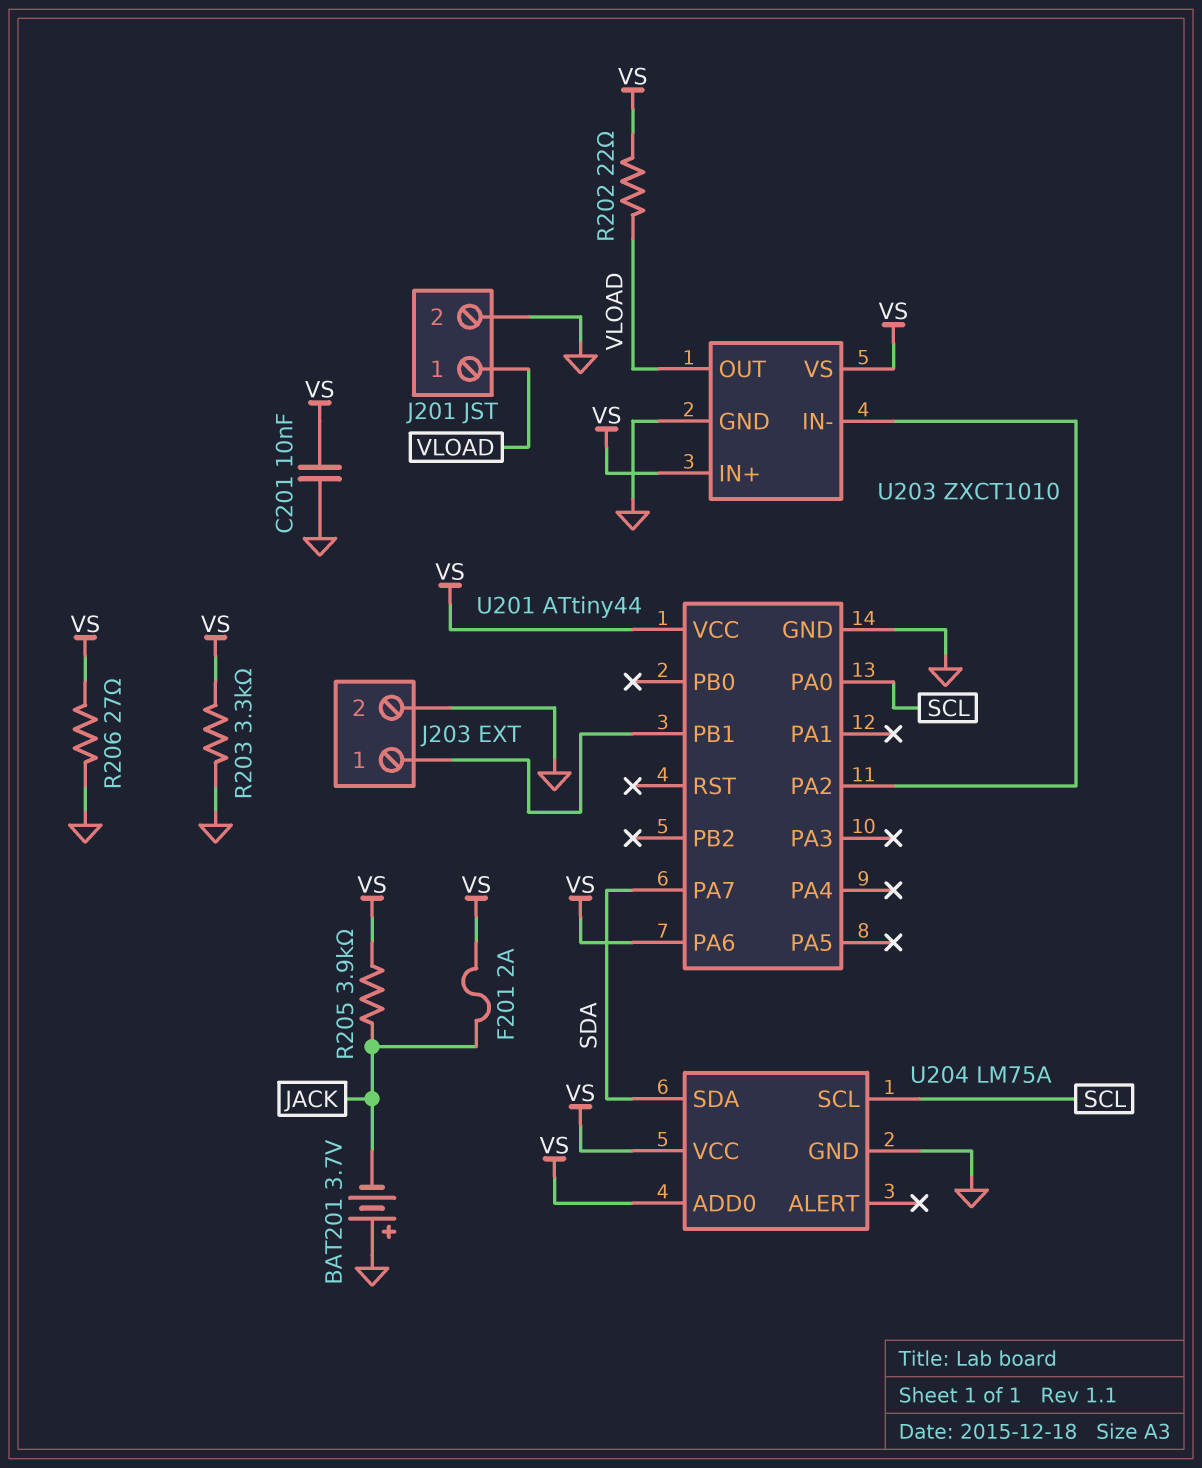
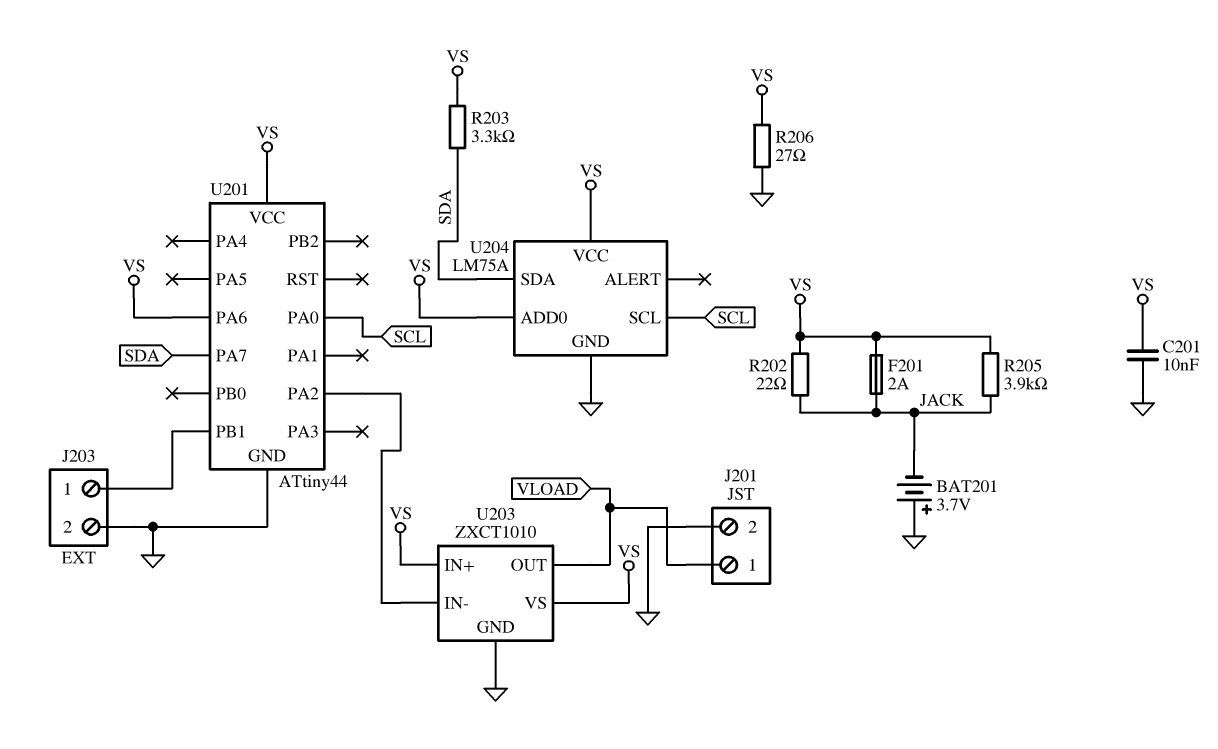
R202: 22 (VLOAD, VS) -> 22 (JACK, VS)
R203: 3.3k (GND, VS) -> 3.3k (SDA, VS)

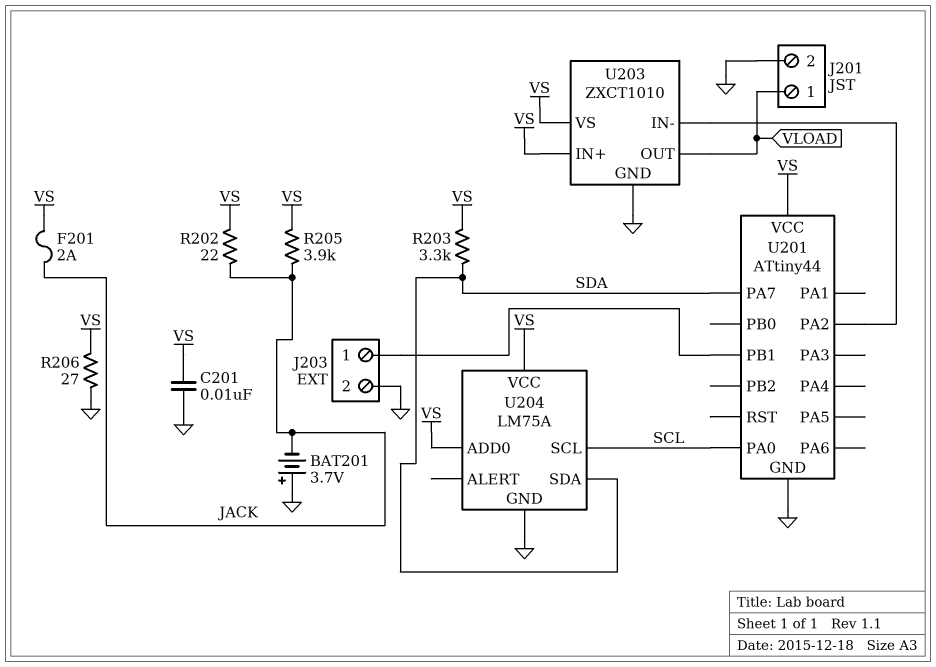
U201 pin PA6: VS -> none

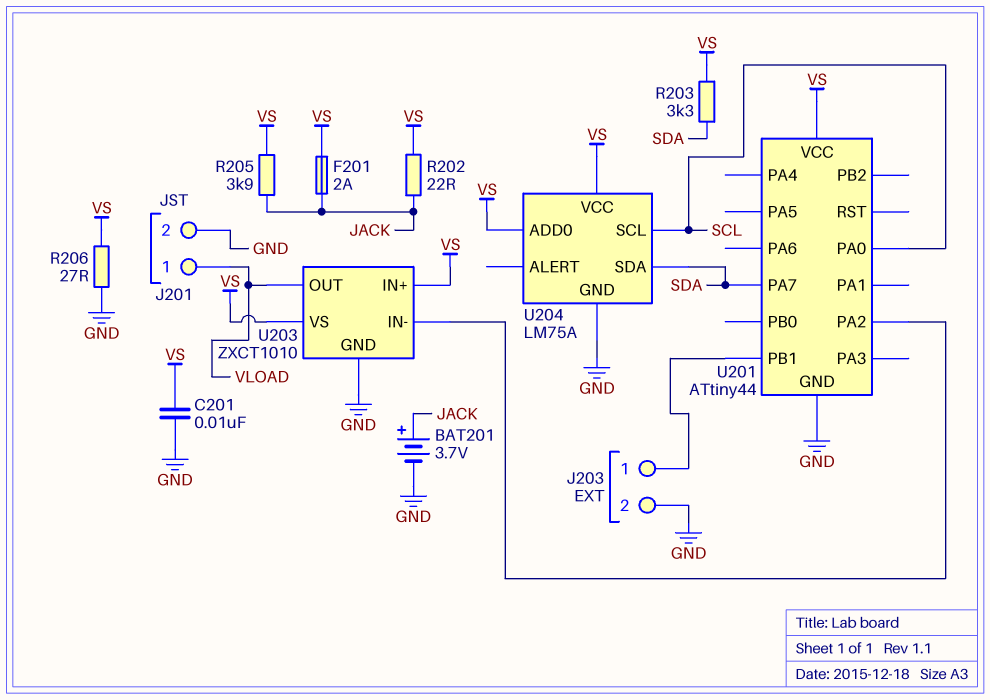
BAT201: 3.7V (plus GND, minus JACK) -> 3.7V (plus JACK, minus GND)

